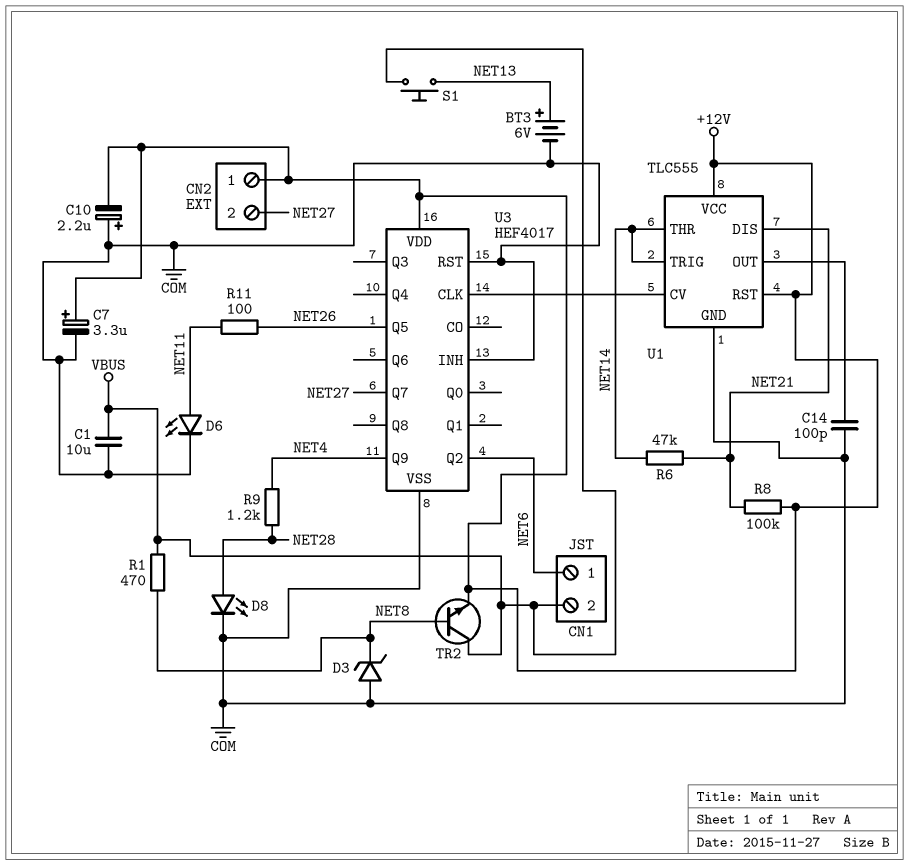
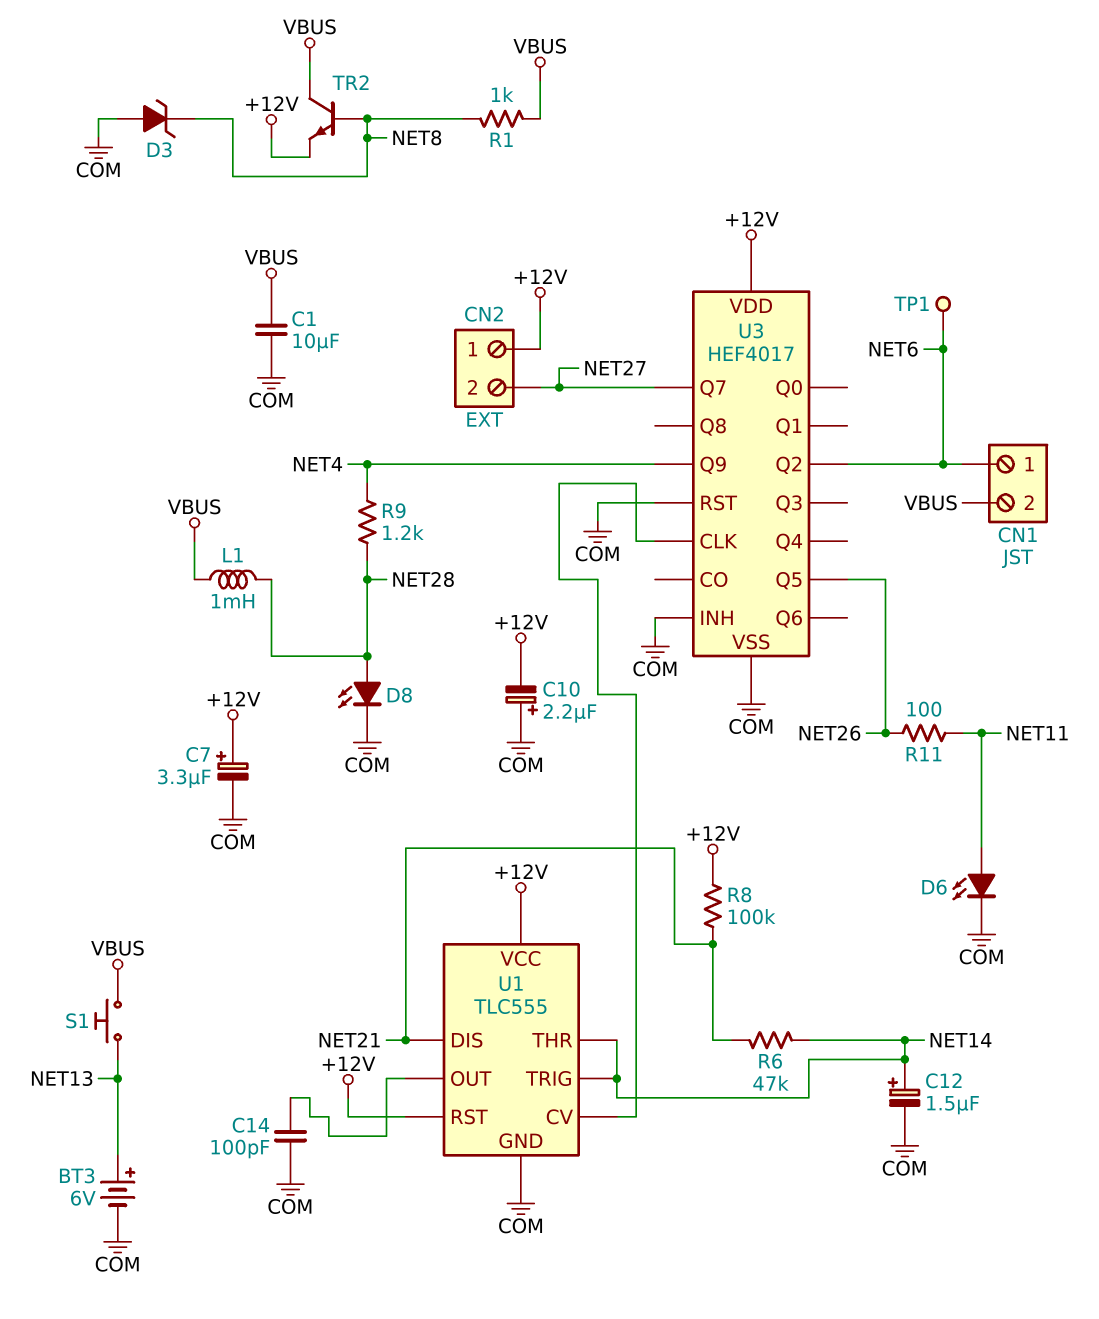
C12: none -> 1.5uF (plus NET14, minus COM)
L1: none -> 1mH (NET28, VBUS)
R1: 470 (NET8, VBUS) -> 1k (NET8, VBUS)
TP1: none -> test point (NET6)

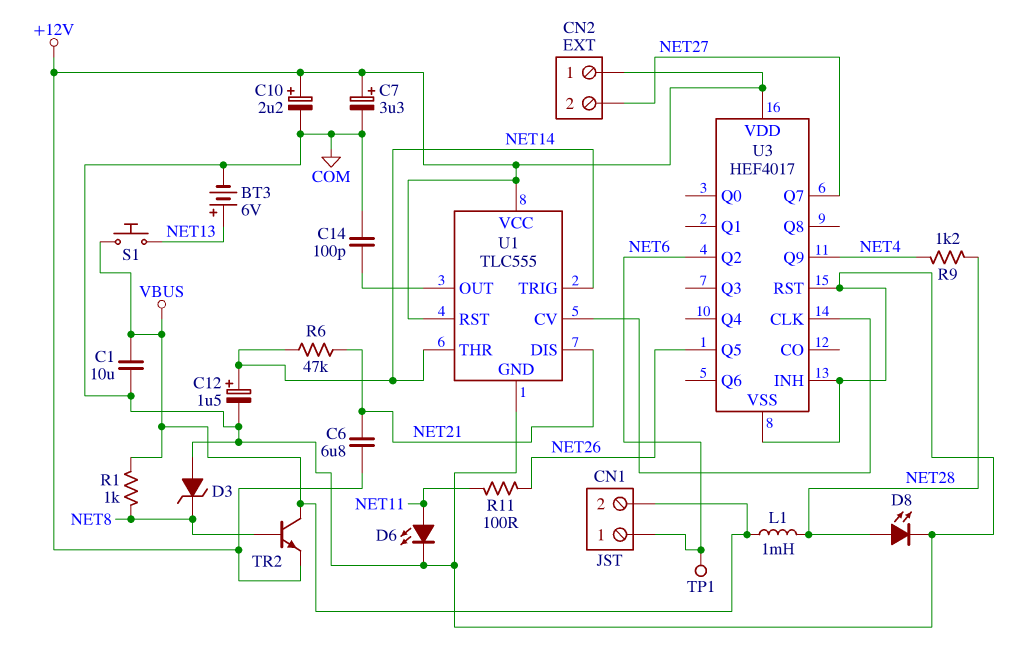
C6: none -> 6.8uF (+12V, NET21)
C10: 2.2uF (plus COM, minus +12V) -> 2.2uF (plus +12V, minus COM)
R8: 100k (+12V, NET21) -> none

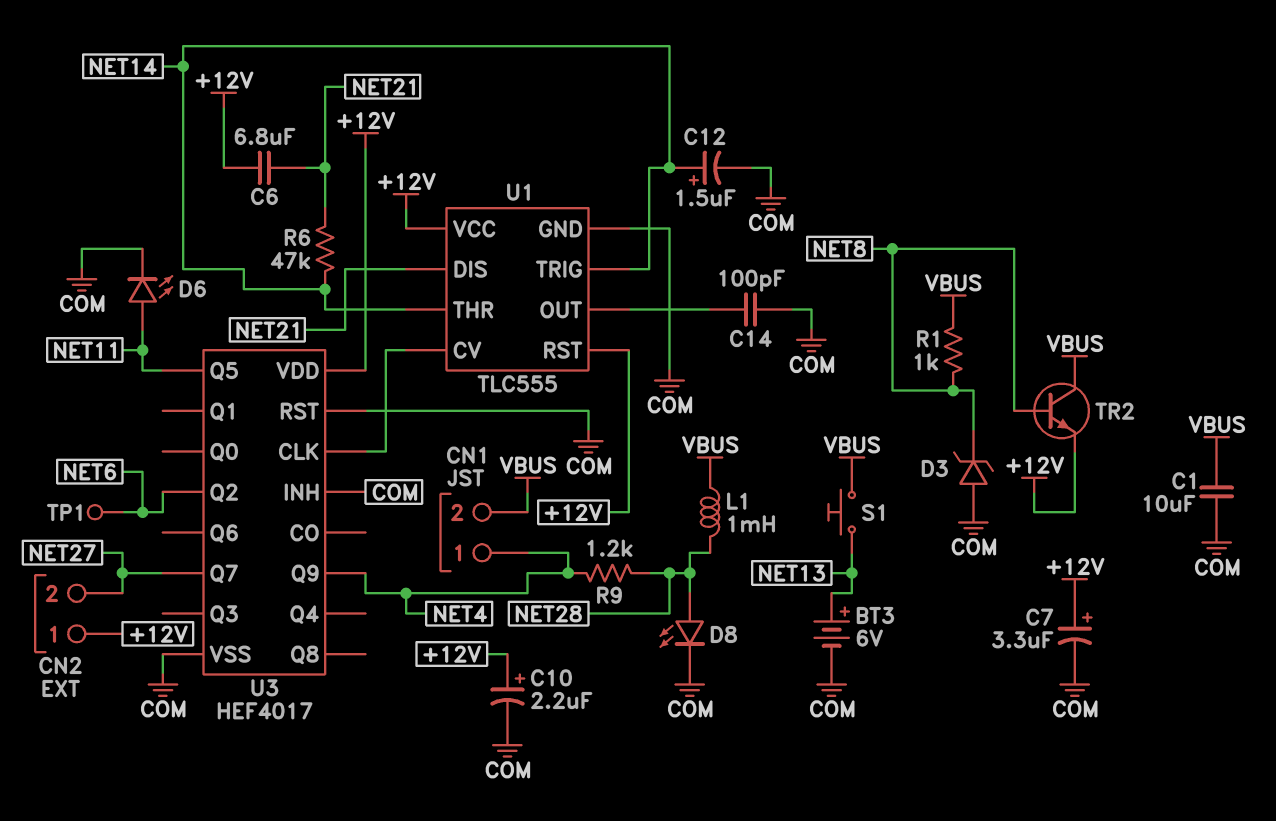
CN1 pin 1: NET6 -> NET4
R11: 100 (NET11, NET26) -> none
U3 pin Q5: NET26 -> NET11

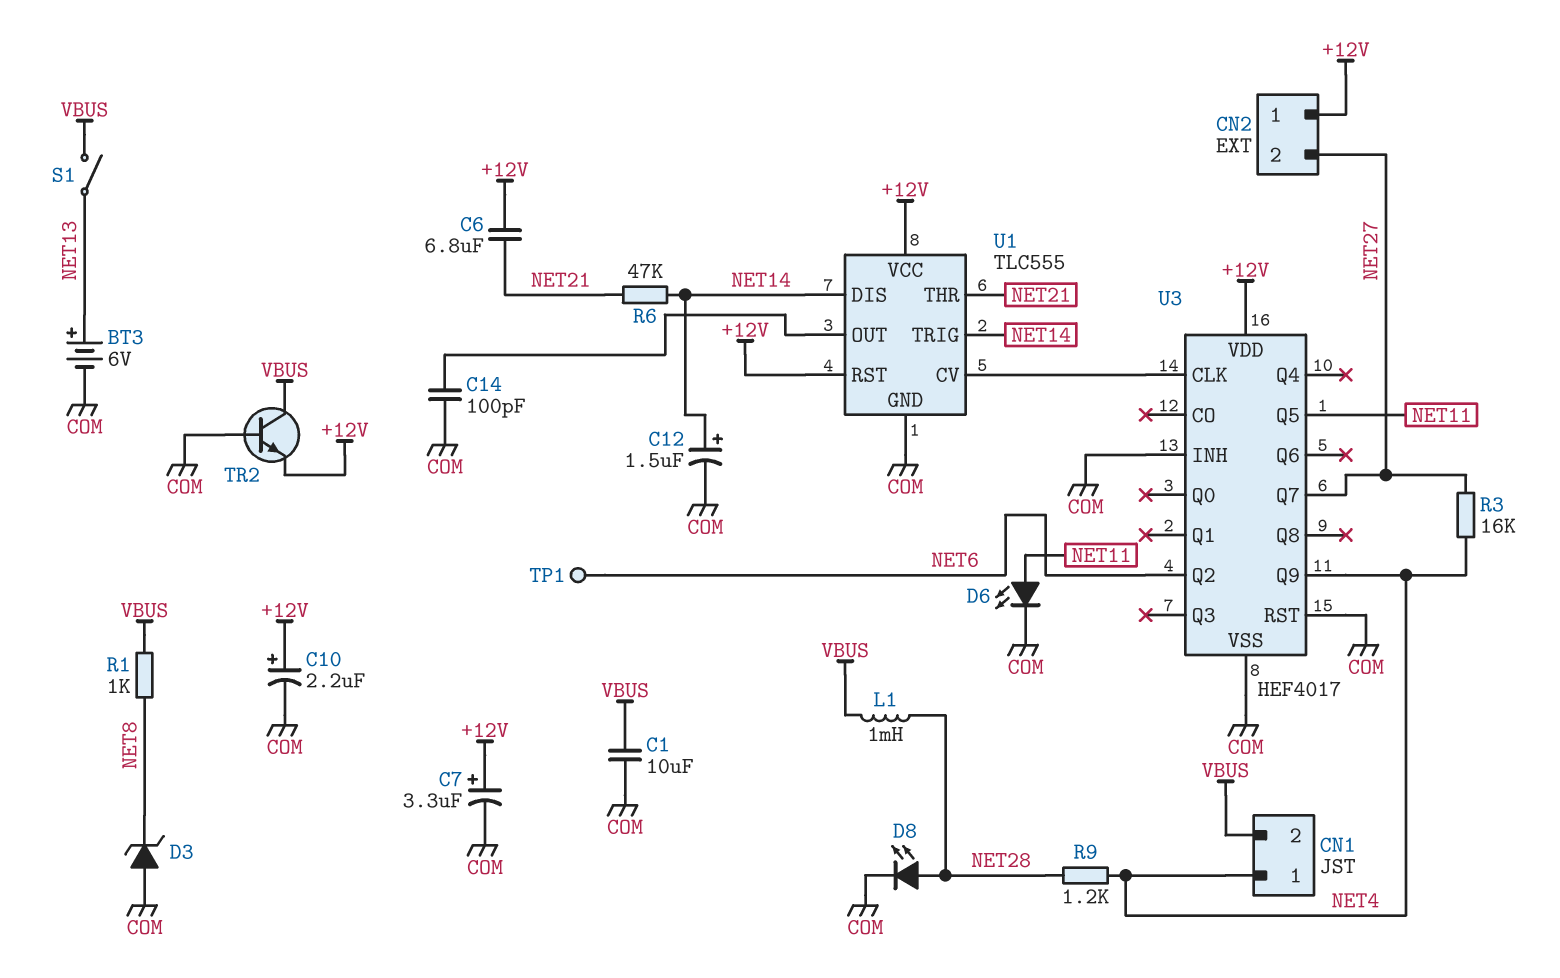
R3: none -> 16k (NET4, NET27)
S1: button (NET13, VBUS) -> switch (NET13, VBUS)
TR2: NPN (B NET8, C VBUS, E +12V) -> NPN (B COM, C VBUS, E +12V)
U1 pin DIS: NET21 -> NET14
U1 pin THR: NET14 -> NET21

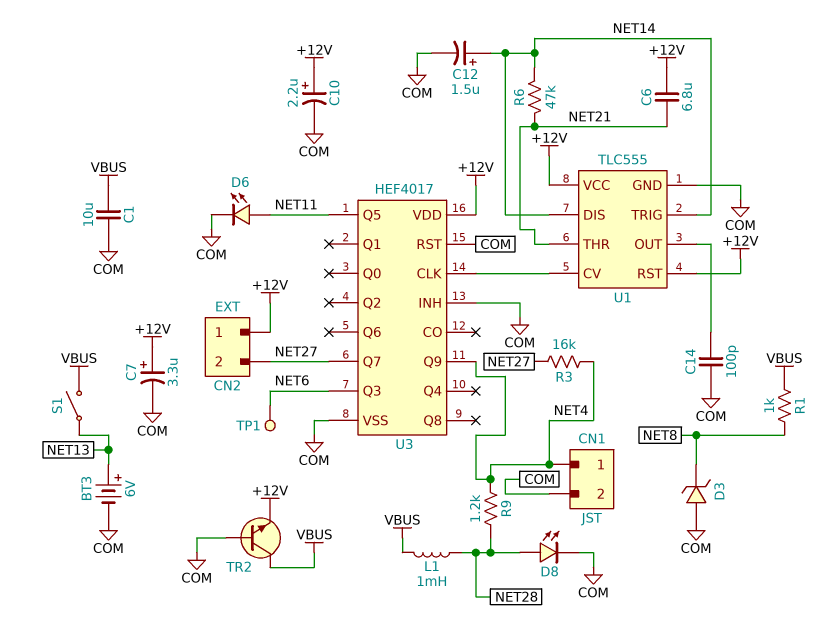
CN1 pin 2: VBUS -> COM
U3 pin Q2: NET6 -> none
U3 pin Q3: none -> NET6

